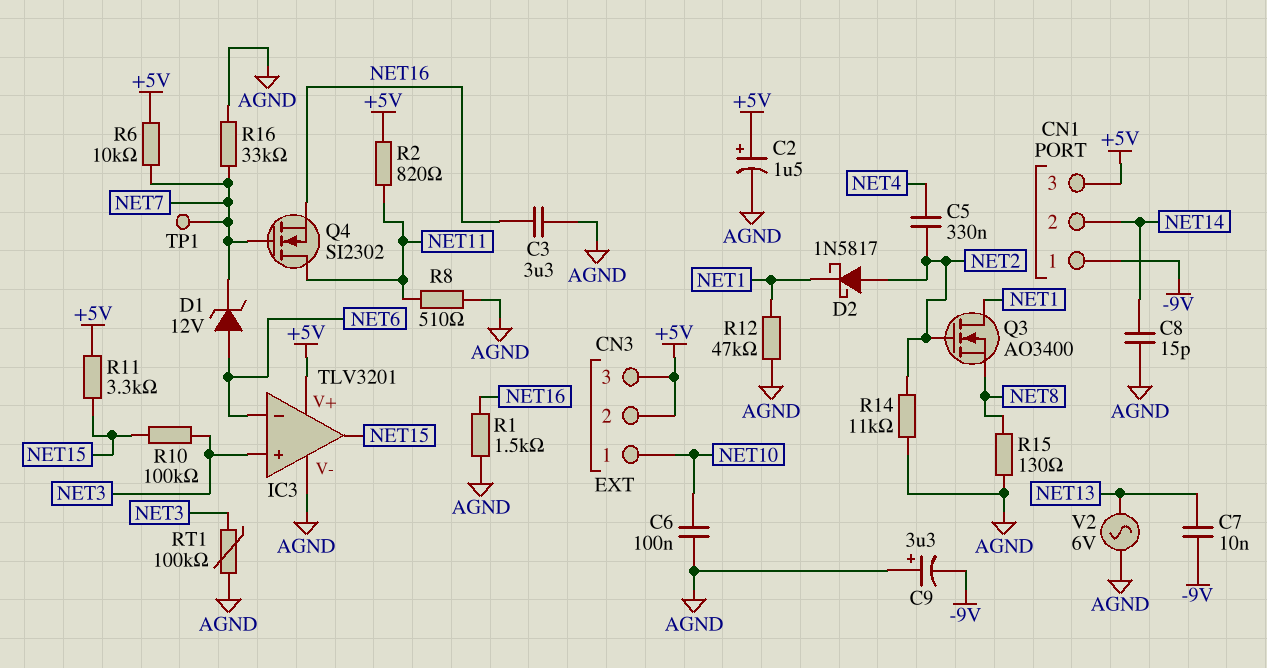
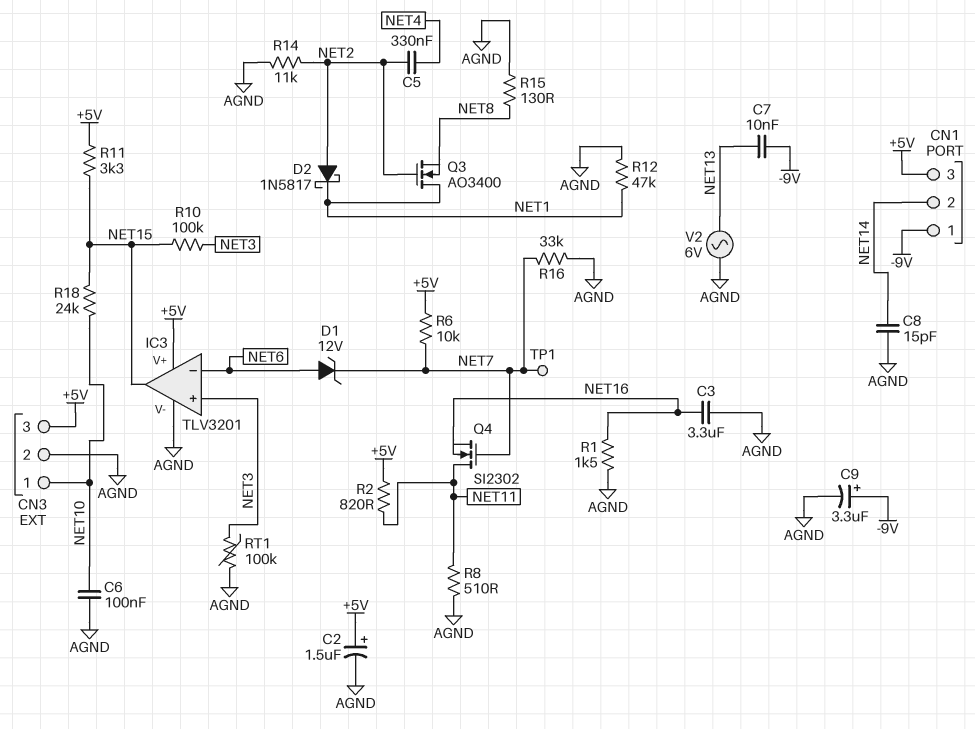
C9: 3.3uF (plus AGND, minus -9V) -> 3.3uF (plus -9V, minus AGND)
CN3 pin 2: +5V -> AGND
R18: none -> 24k (NET10, NET15)

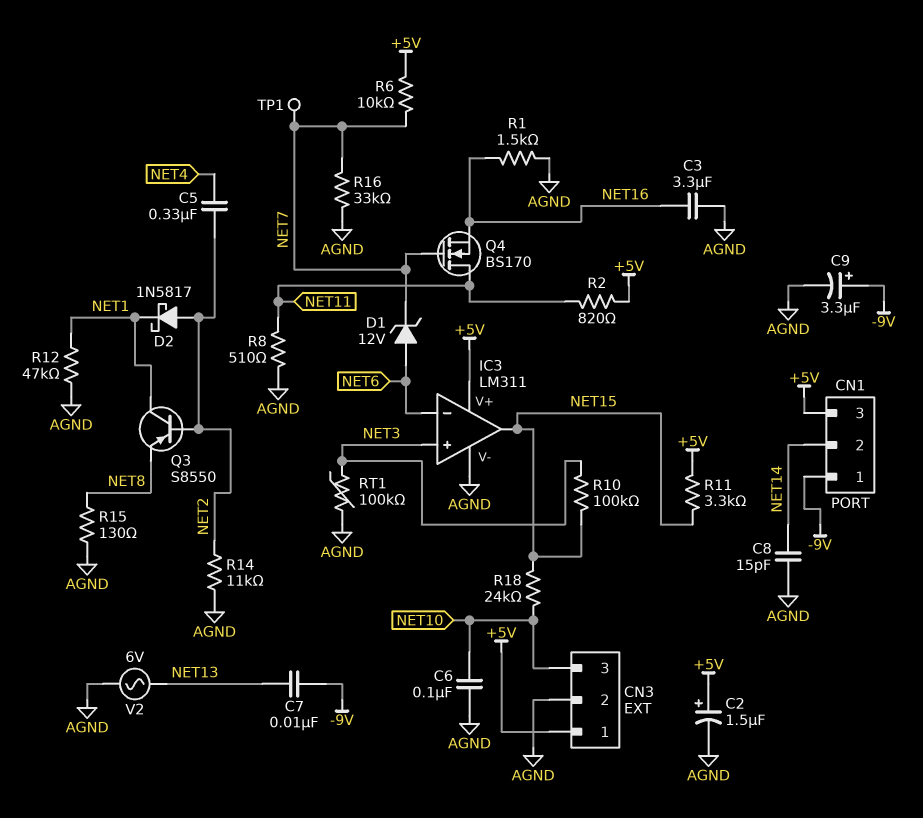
CN3 pin 1: NET10 -> +5V
CN3 pin 3: +5V -> NET10
IC3: TLV3201 -> LM311
Q3: NMOS AO3400 (G NET2, D NET1, S NET8) -> PNP S8550 (B NET2, C NET1, E NET8)
Q4: NMOS SI2302 (G NET7, D NET11, S NET16) -> NMOS BS170 (G NET7, D NET11, S NET16)

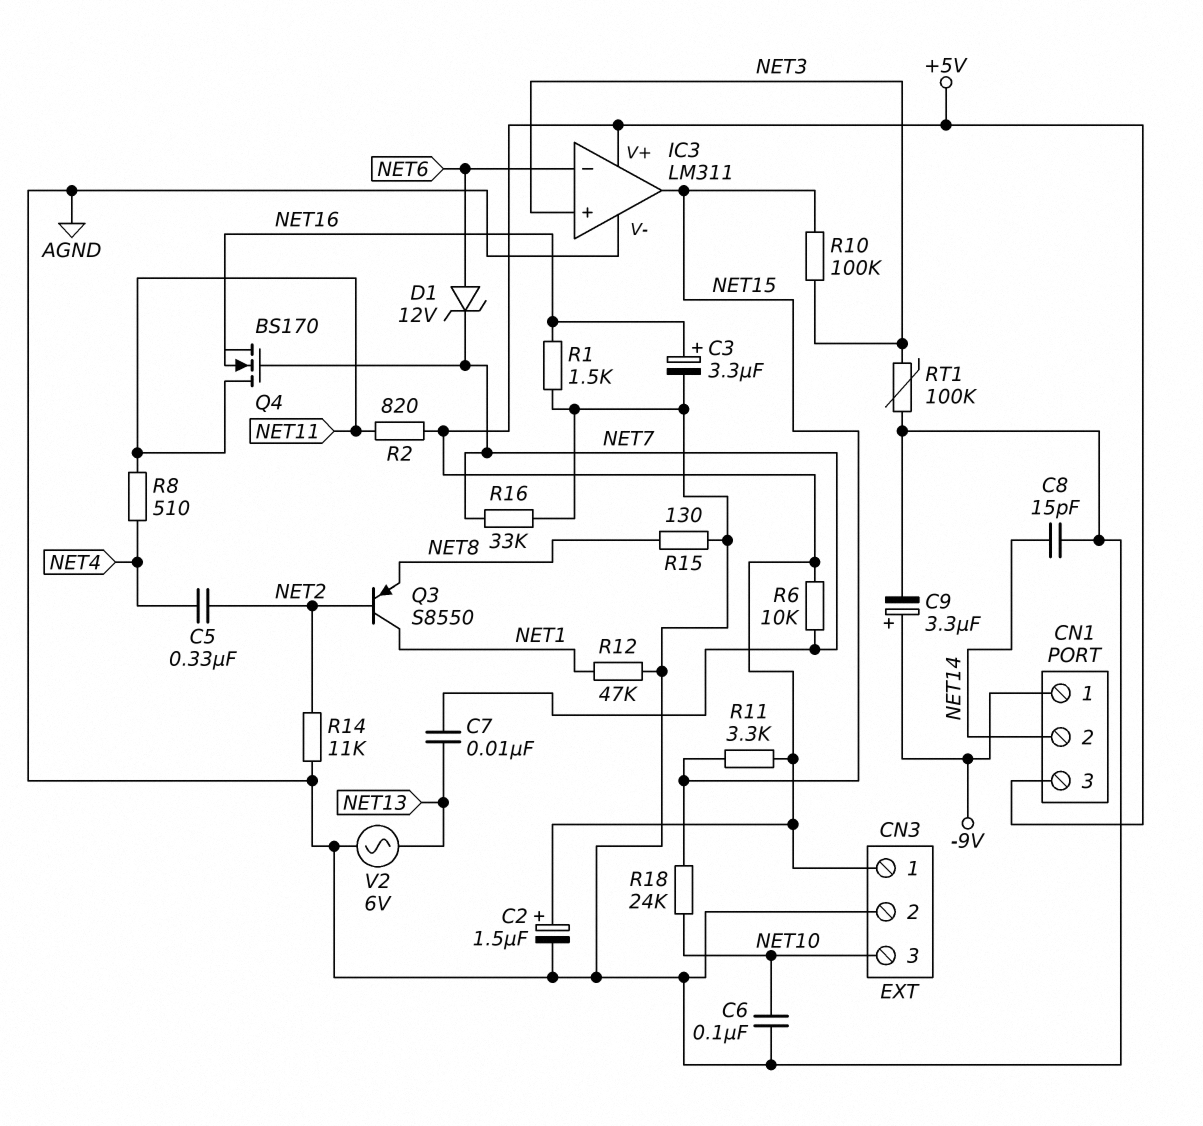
C3: 3.3uF (AGND, NET16) -> 3.3uF (plus NET16, minus AGND)
C7: 10nF (-9V, NET13) -> 10nF (NET7, NET13)
D2: schottky 1N5817 (A NET2, K NET1) -> none
R8: 510 (AGND, NET11) -> 510 (NET4, NET11)
TP1: test point (NET7) -> none

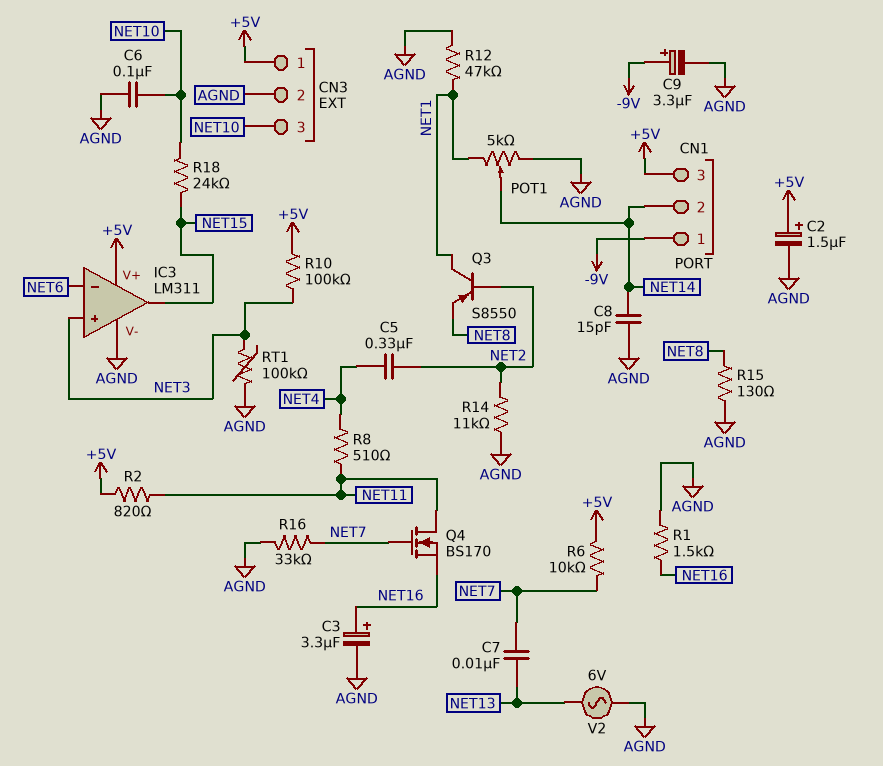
D1: zener 12V (A NET6, K NET7) -> none
POT1: none -> 5k (AGND, NET1, wiper NET14)
R10: 100k (NET3, NET15) -> 100k (+5V, NET3)
R11: 3.3k (+5V, NET15) -> none

